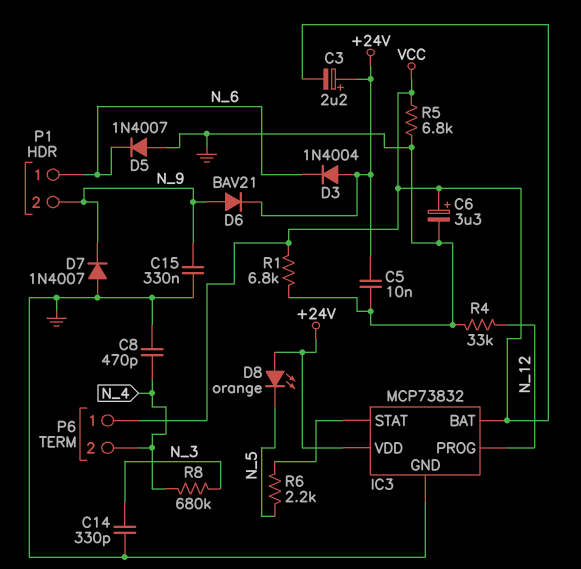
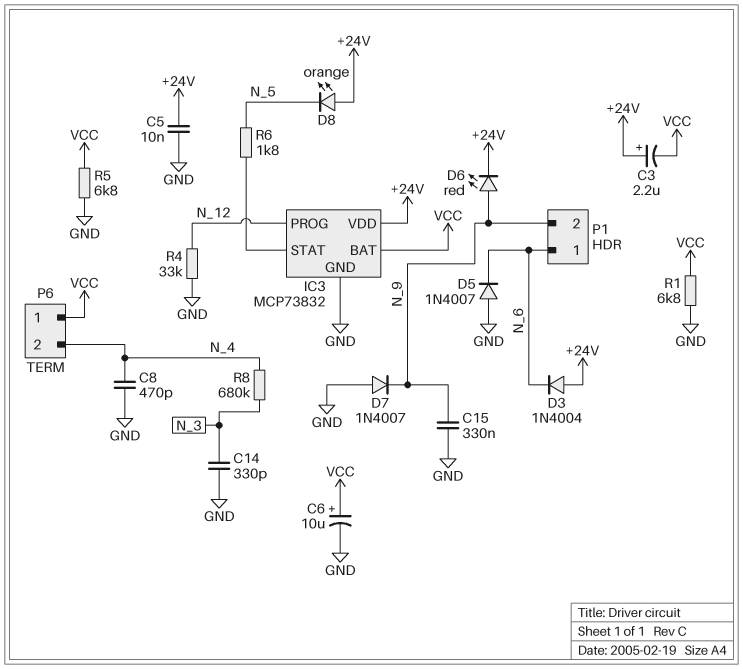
C6: 3.3uF (plus VCC, minus GND) -> 10uF (plus VCC, minus GND)
D6: diode BAV21 (A N_9, K +24V) -> LED red (A N_9, K +24V)
R6: 2.2k (IC3/STAT, N_5) -> 1.8k (IC3/STAT, N_5)

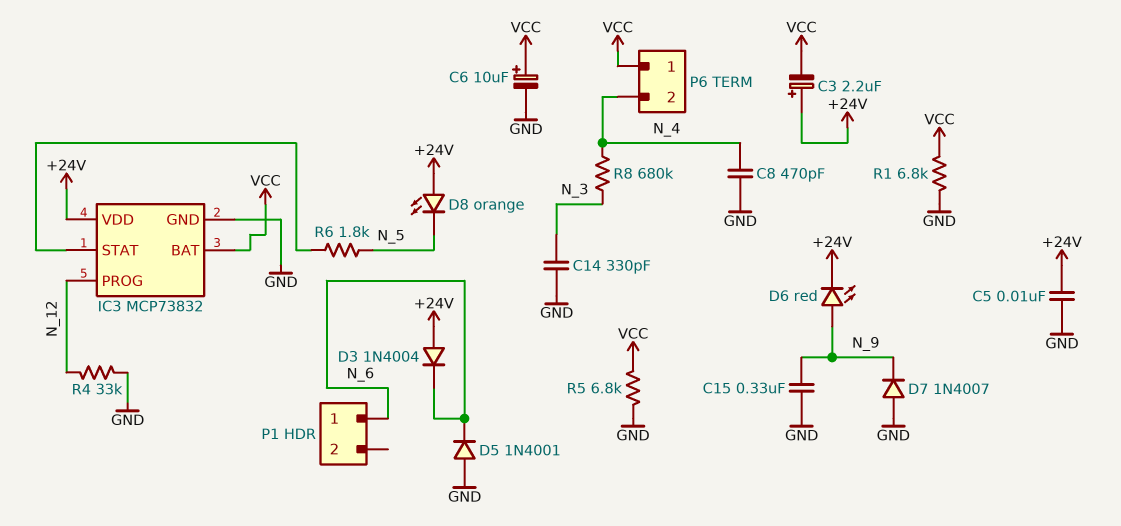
D5: diode 1N4007 (A GND, K N_6) -> diode 1N4001 (A GND, K N_6)
P1 pin 2: N_9 -> none

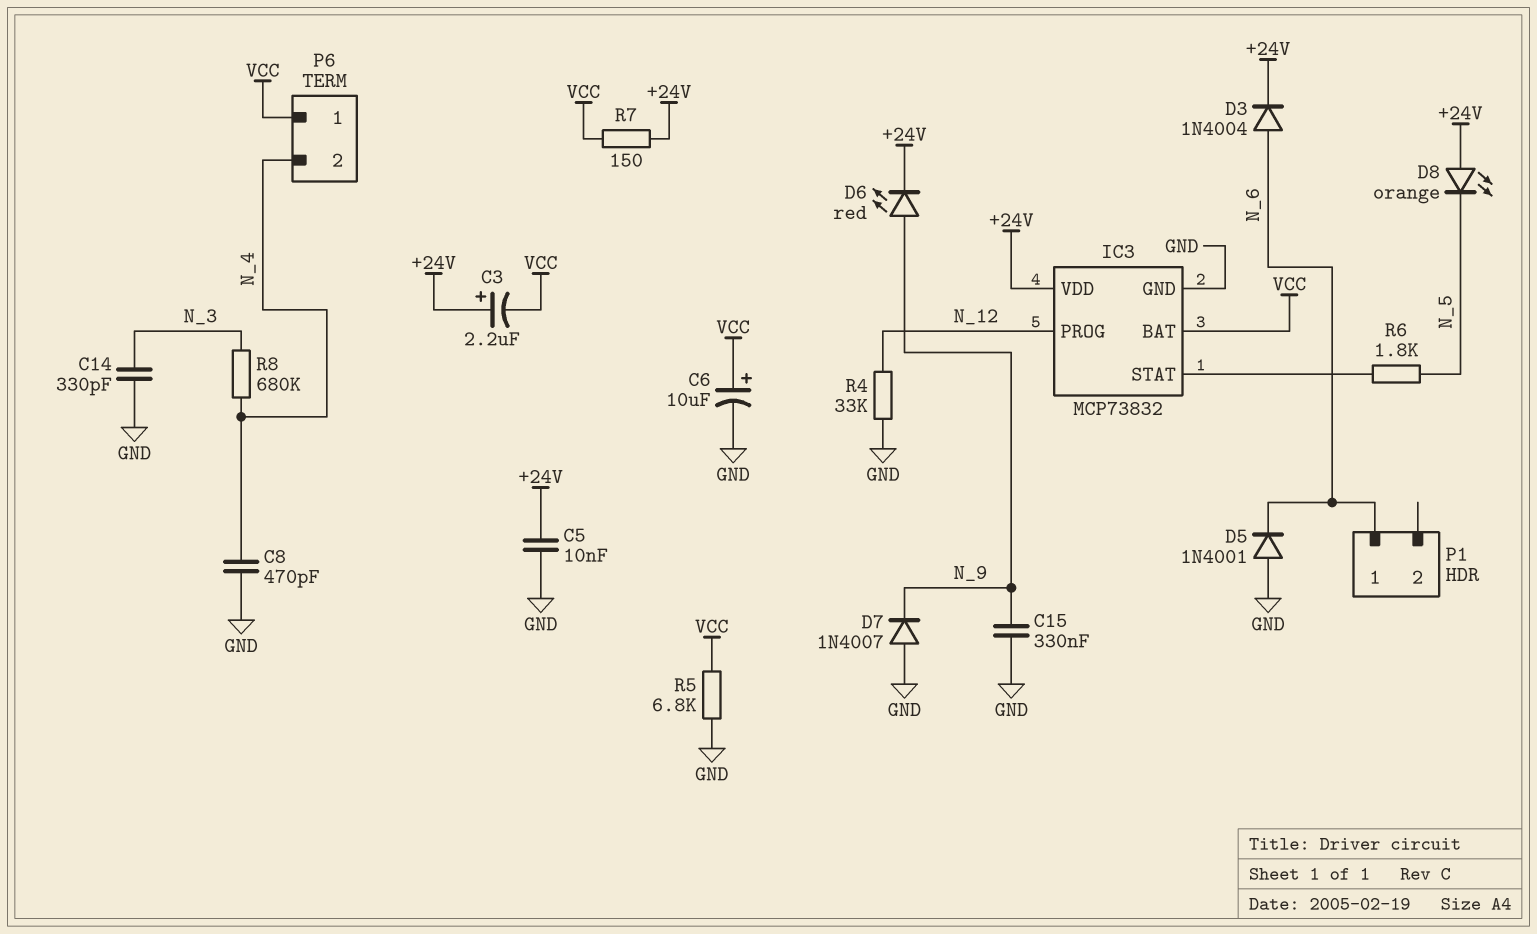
D3: diode 1N4004 (A +24V, K N_6) -> diode 1N4004 (A N_6, K +24V)
R1: 6.8k (GND, VCC) -> none
R7: none -> 150 (+24V, VCC)

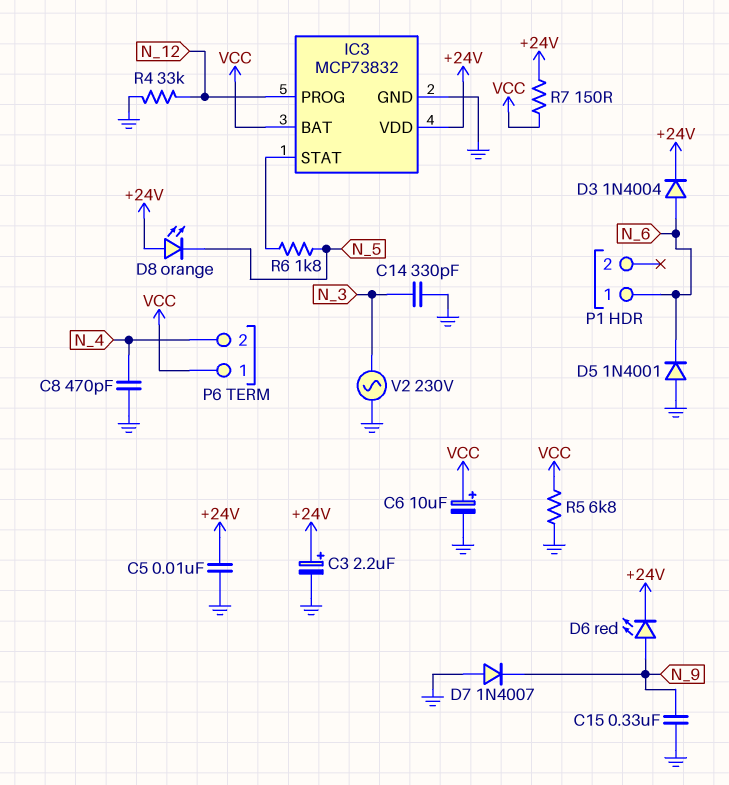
C3: 2.2uF (plus +24V, minus VCC) -> 2.2uF (plus +24V, minus GND)
R8: 680k (N_3, N_4) -> none
V2: none -> AC 230V (GND, N_3)

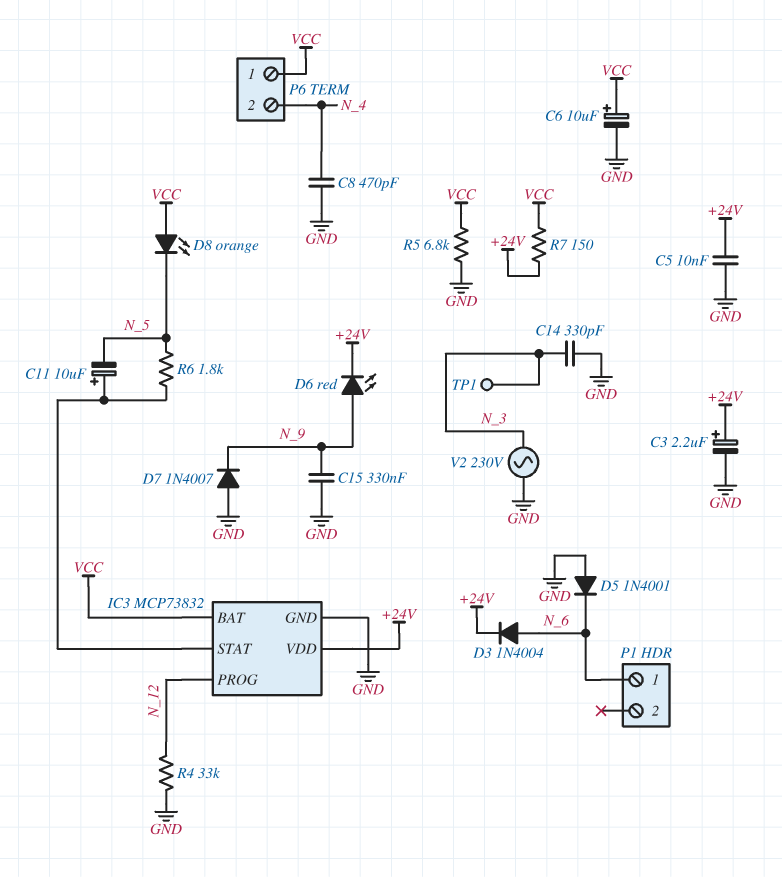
C11: none -> 10uF (plus IC3/STAT, minus N_5)
D8: LED orange (A +24V, K N_5) -> LED orange (A VCC, K N_5)
TP1: none -> test point (N_3)

